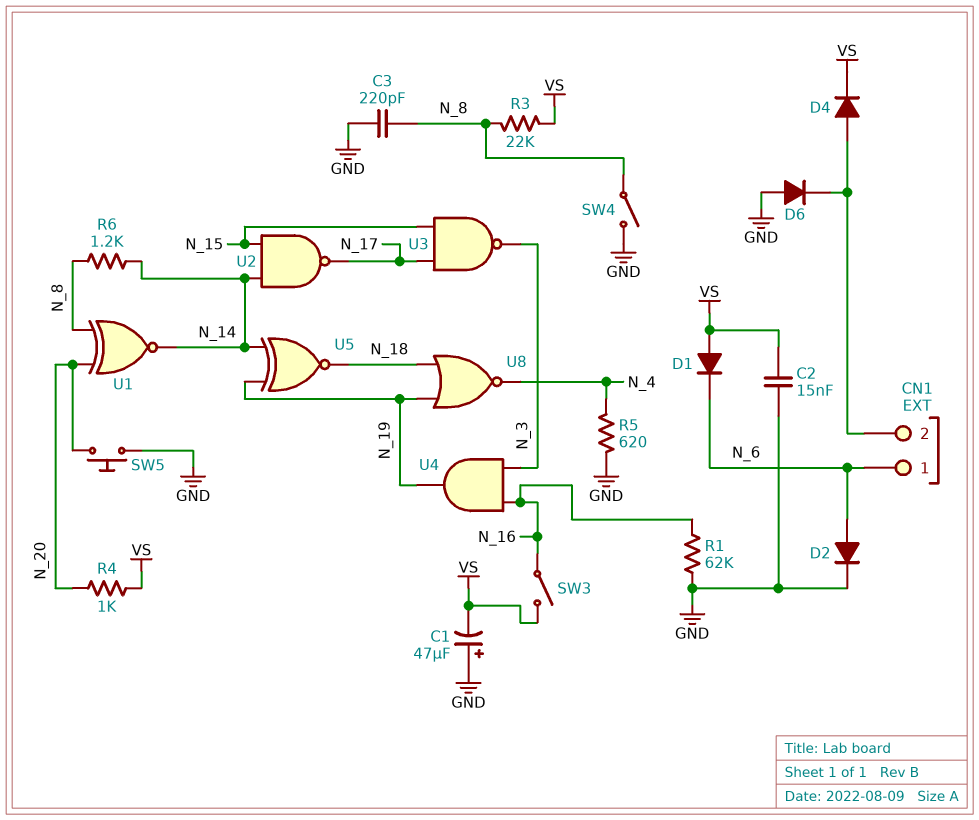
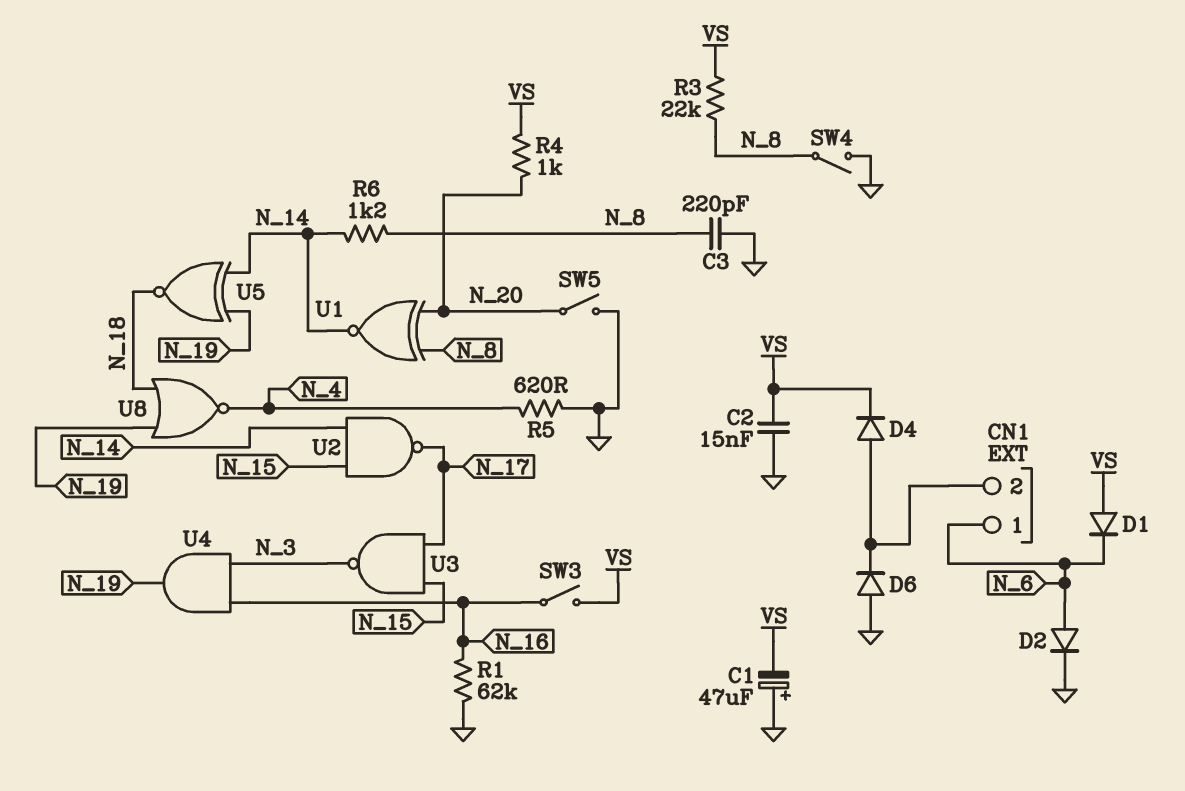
SW5: button (GND, N_20) -> switch (GND, N_20)

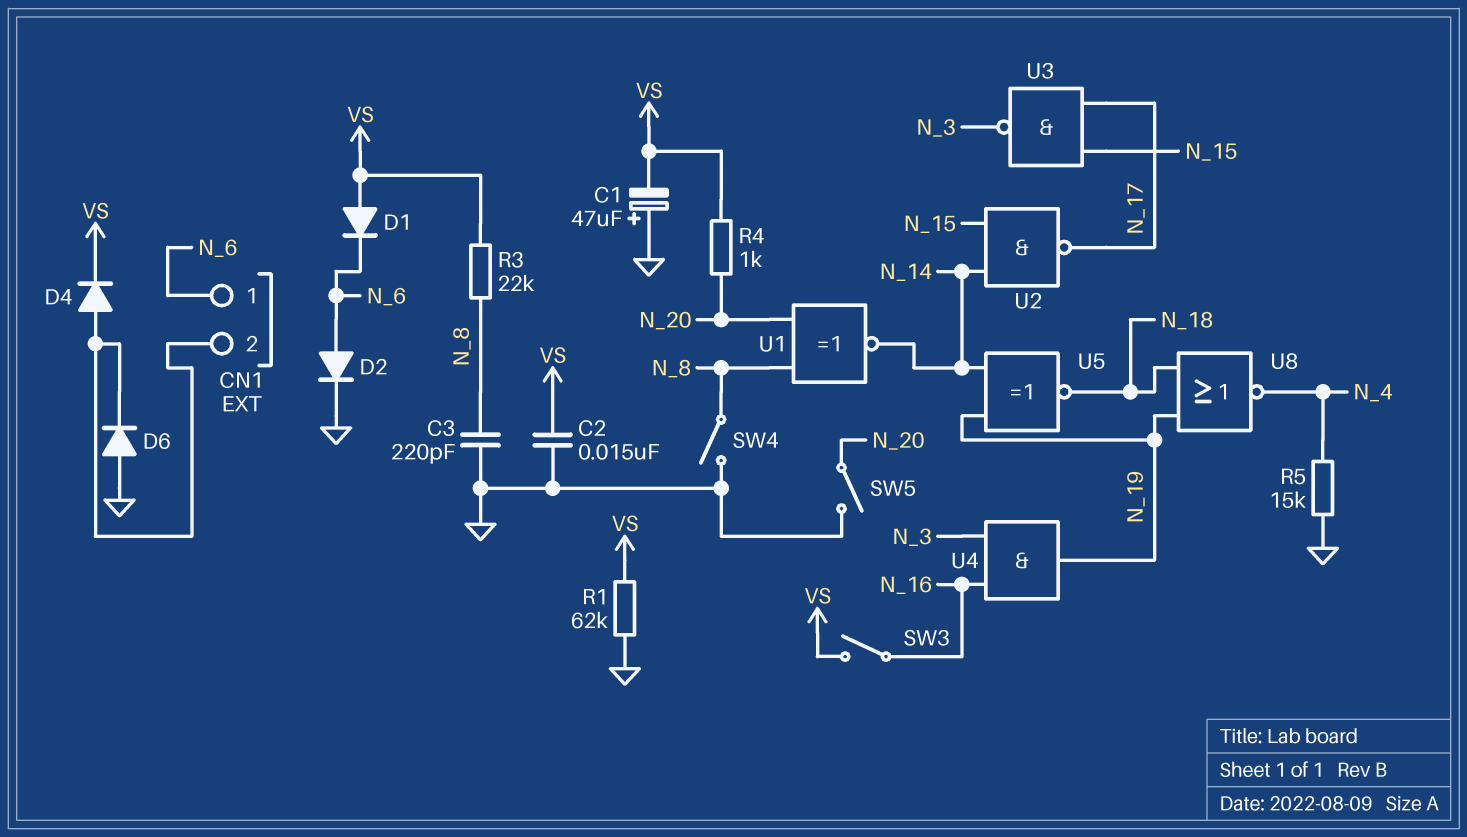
R1: 62k (GND, N_16) -> 62k (GND, VS)
R5: 620 (GND, N_4) -> 15k (GND, N_4)
R6: 1.2k (N_8, N_14) -> none

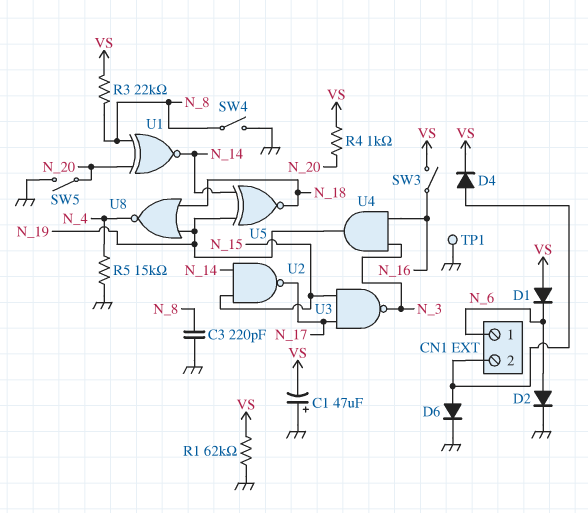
C2: 15nF (GND, VS) -> none
D6: diode (A GND, K CN1/2) -> diode (A CN1/2, K GND)
TP1: none -> test point (GND)

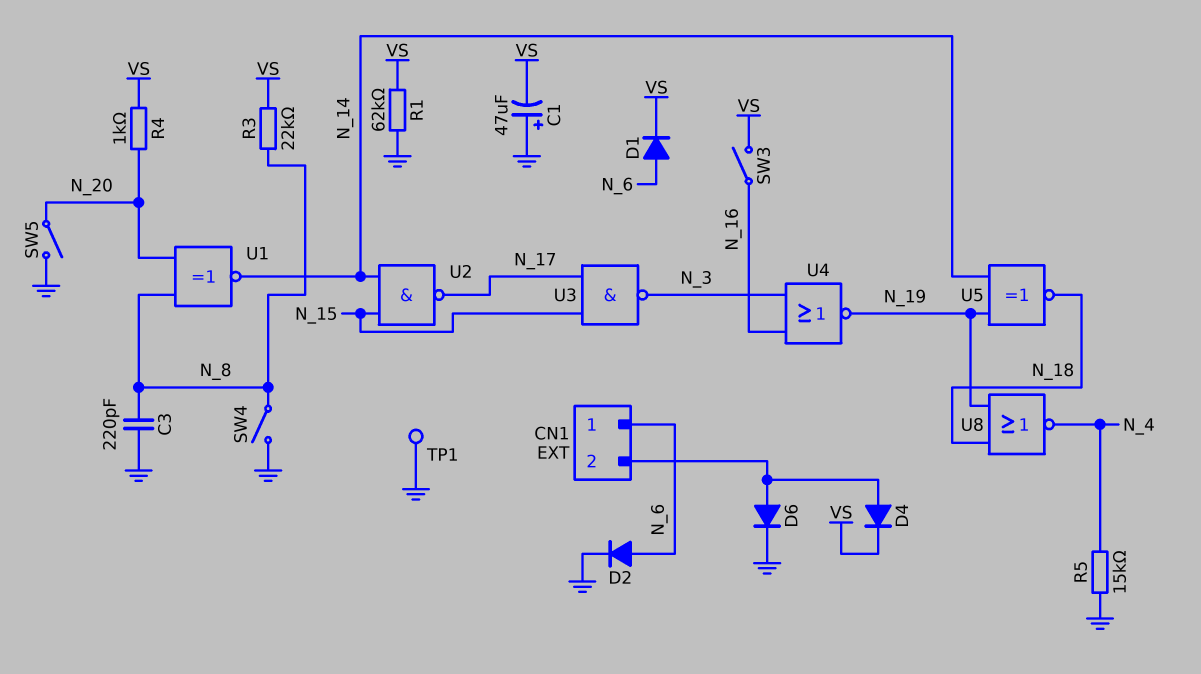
D1: diode (A VS, K N_6) -> diode (A N_6, K VS)
U4: AND (in N_3, in N_16, out N_19) -> NOR (in N_3, in N_16, out N_19)

